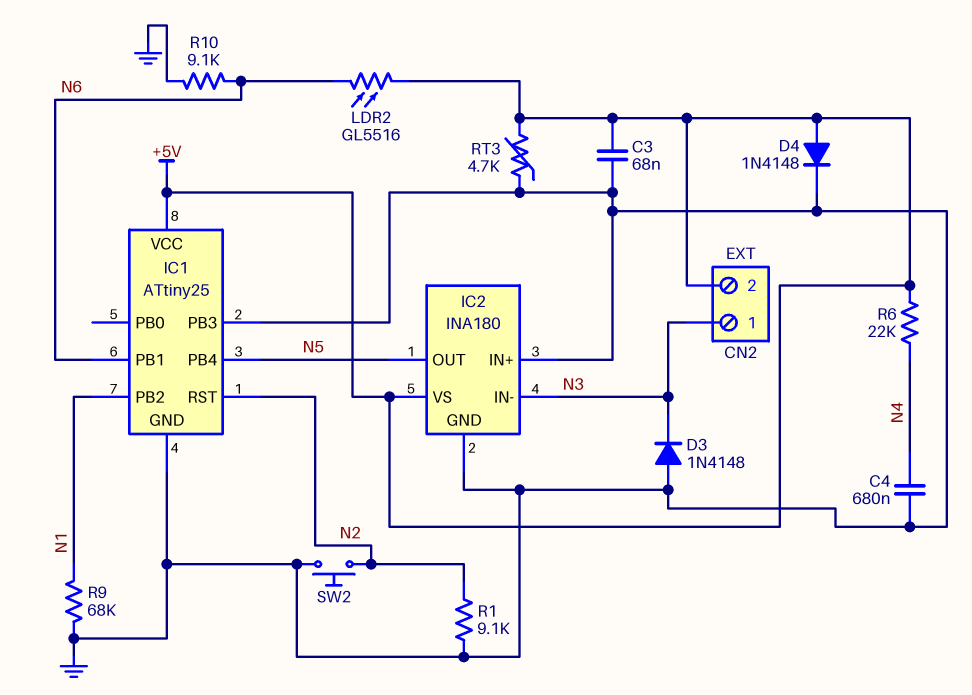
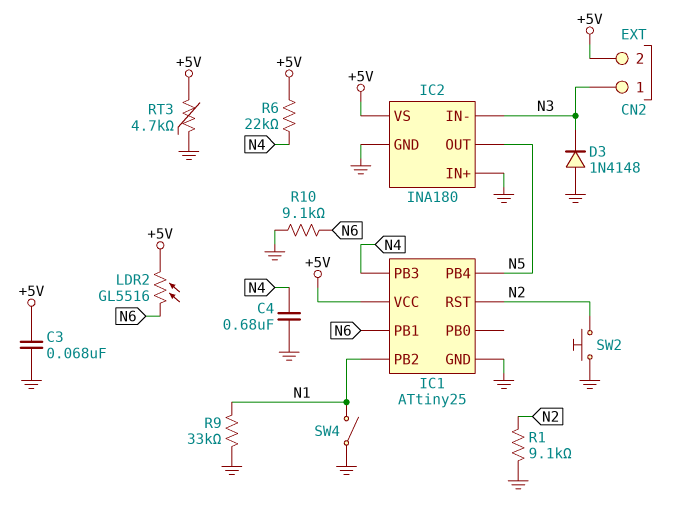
D4: diode 1N4148 (A +5V, K GND) -> none
IC1 pin PB3: GND -> N4
R9: 68k (GND, N1) -> 33k (GND, N1)
SW4: none -> switch (GND, N1)

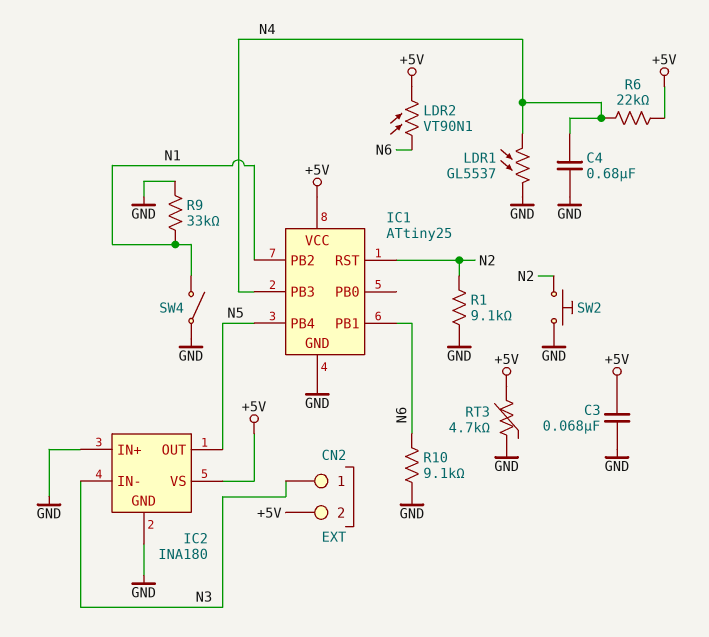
D3: diode 1N4148 (A GND, K N3) -> none
LDR1: none -> GL5537 (GND, N4)
LDR2: GL5516 (+5V, N6) -> VT90N1 (+5V, N6)

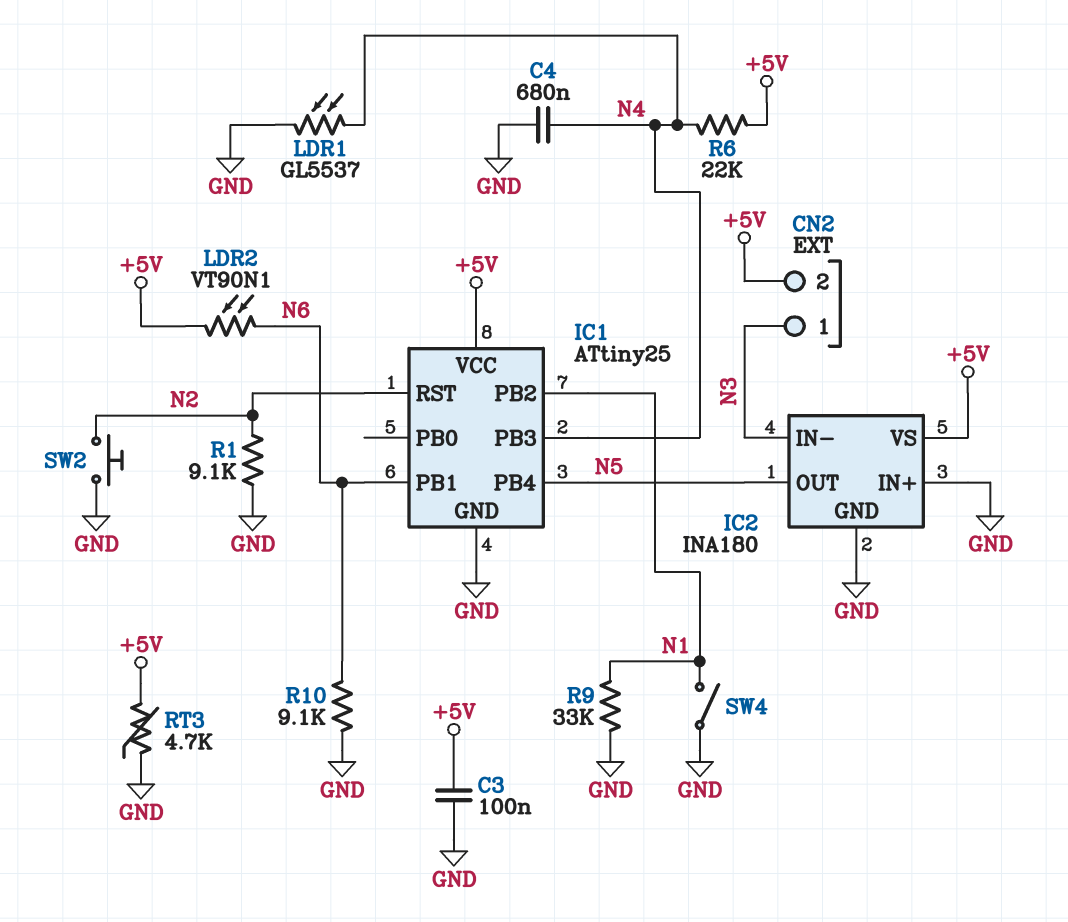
C3: 68nF (+5V, GND) -> 100nF (+5V, GND)

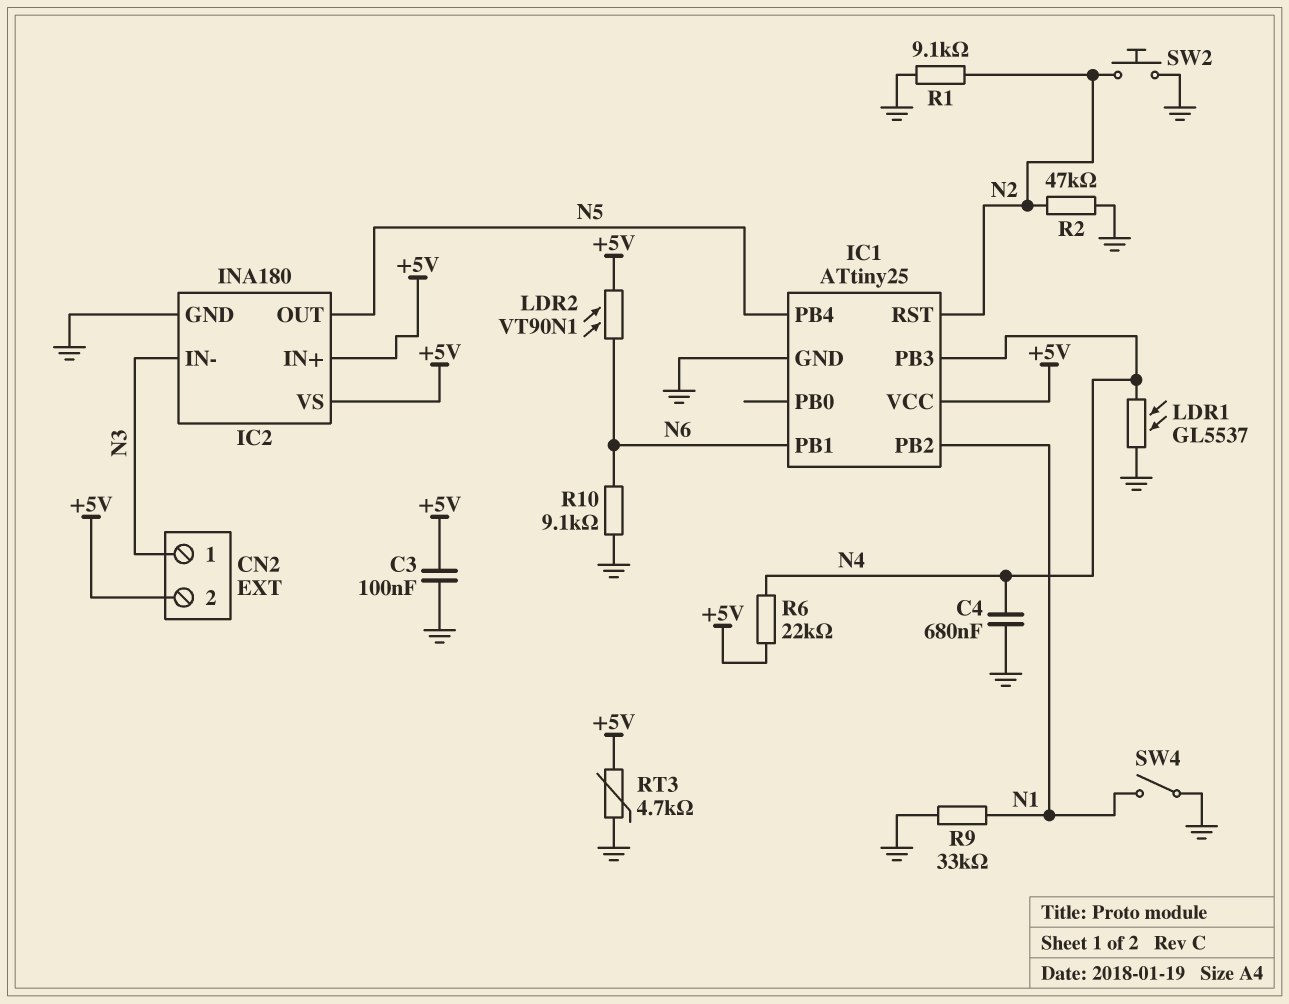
IC2 pin IN+: GND -> +5V
R2: none -> 47k (GND, N2)

